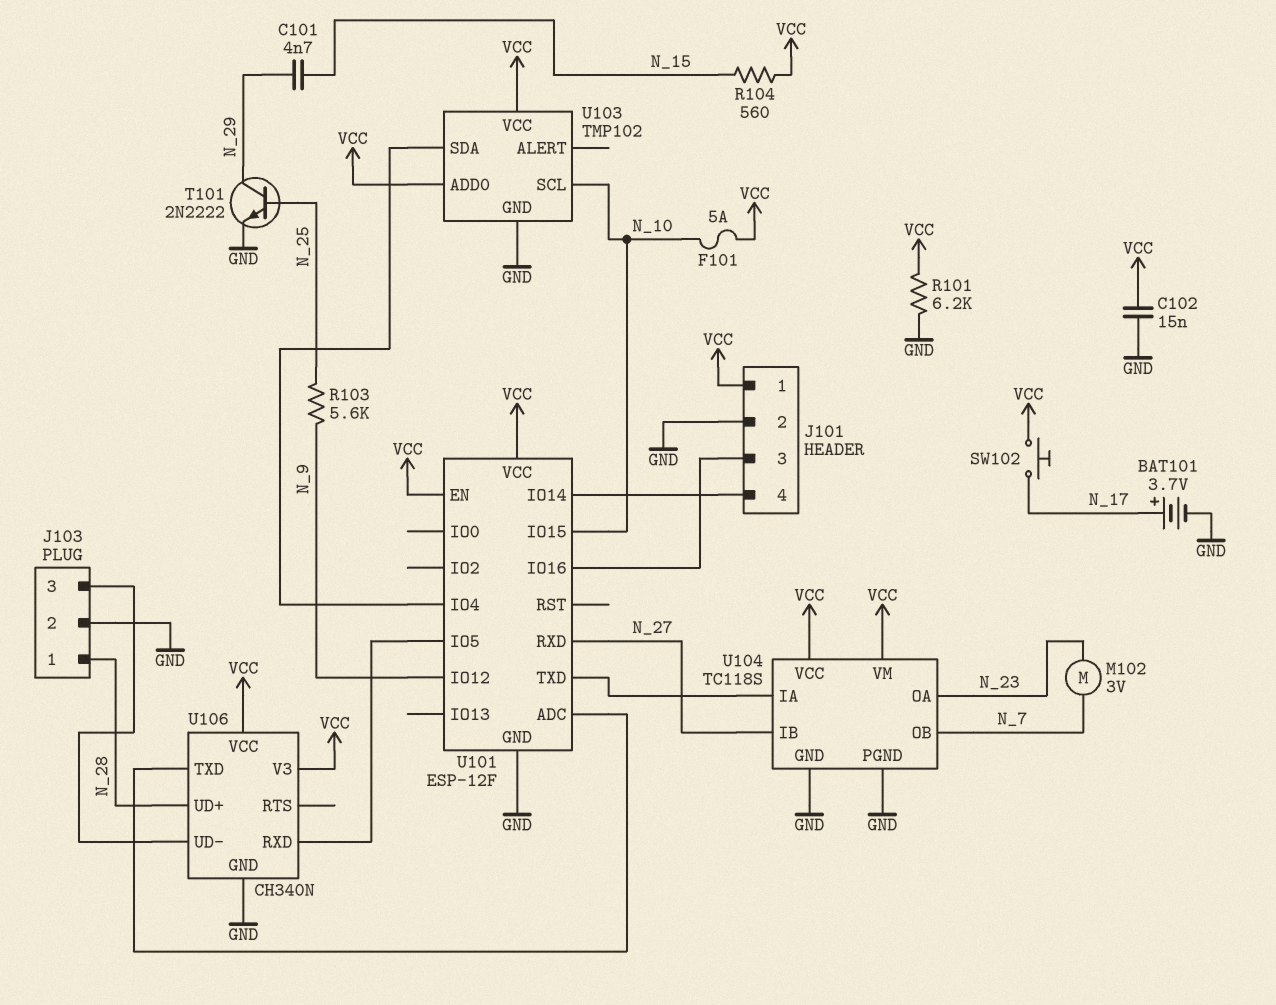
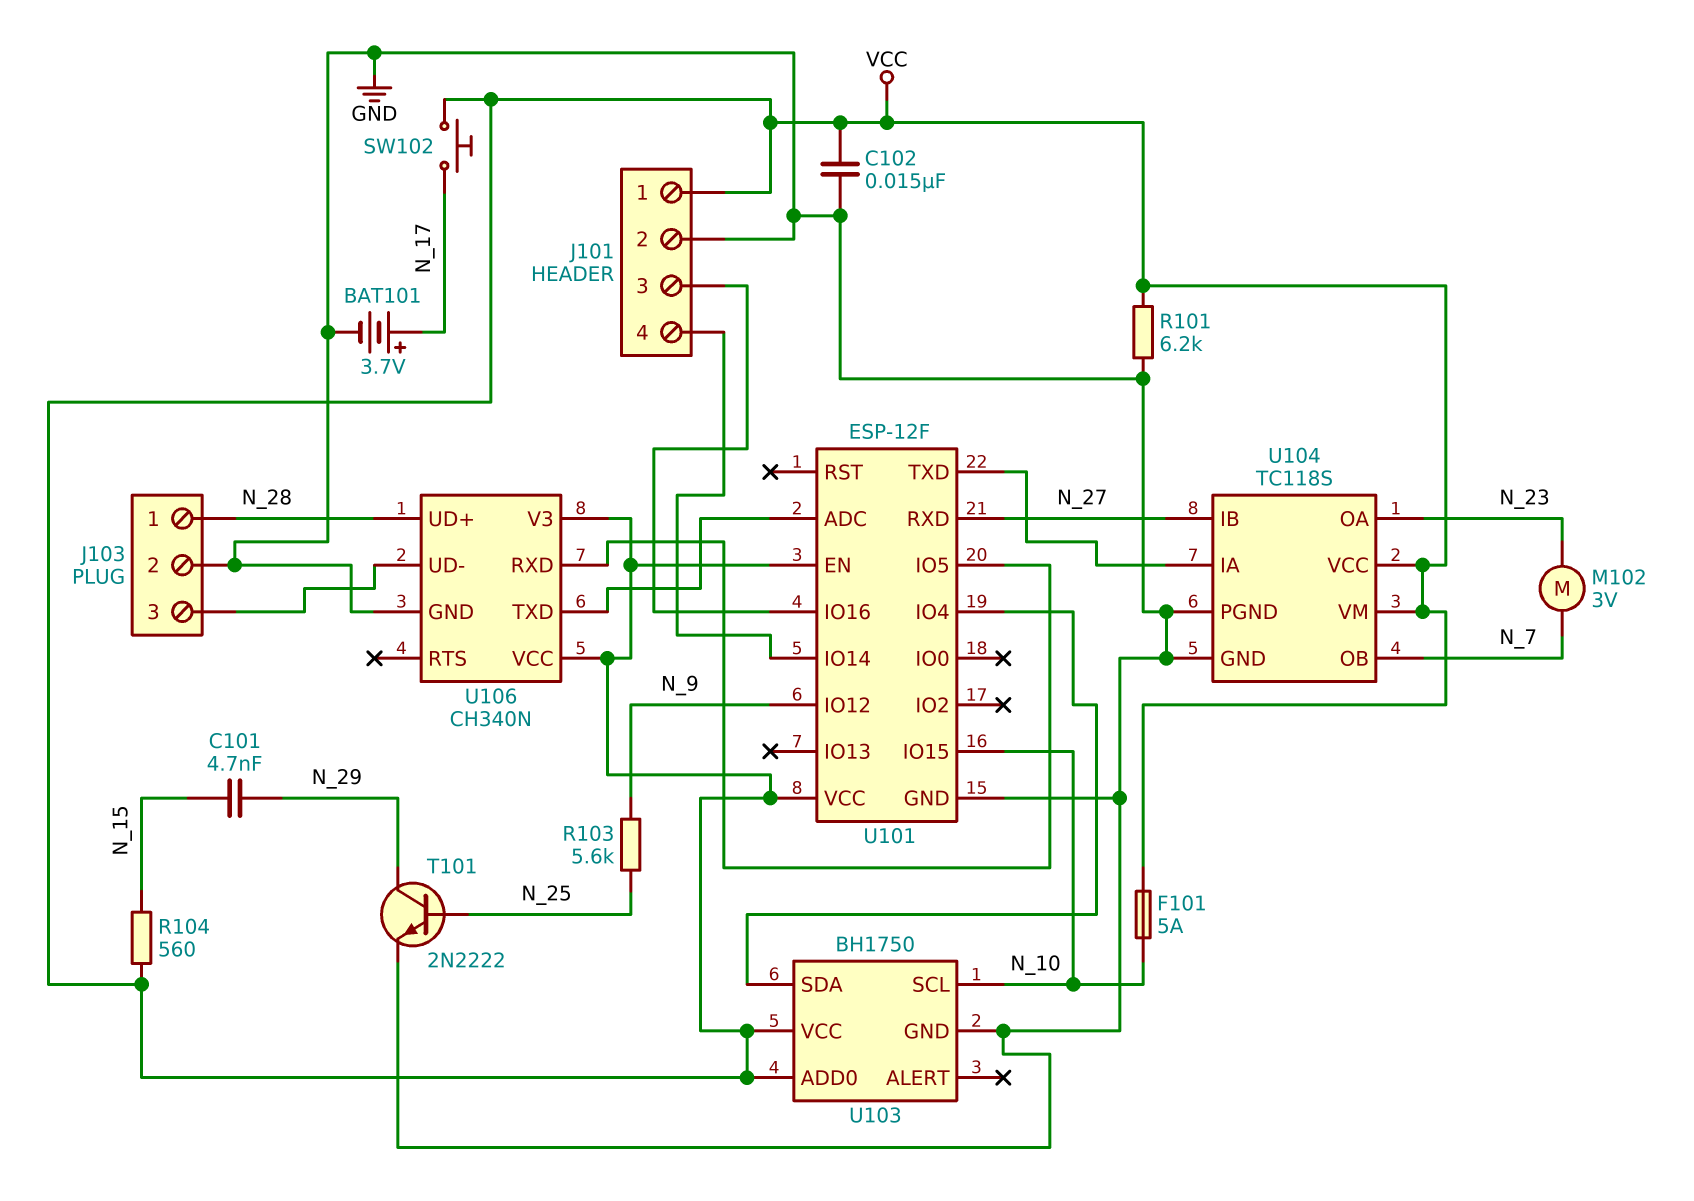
U103: TMP102 -> BH1750

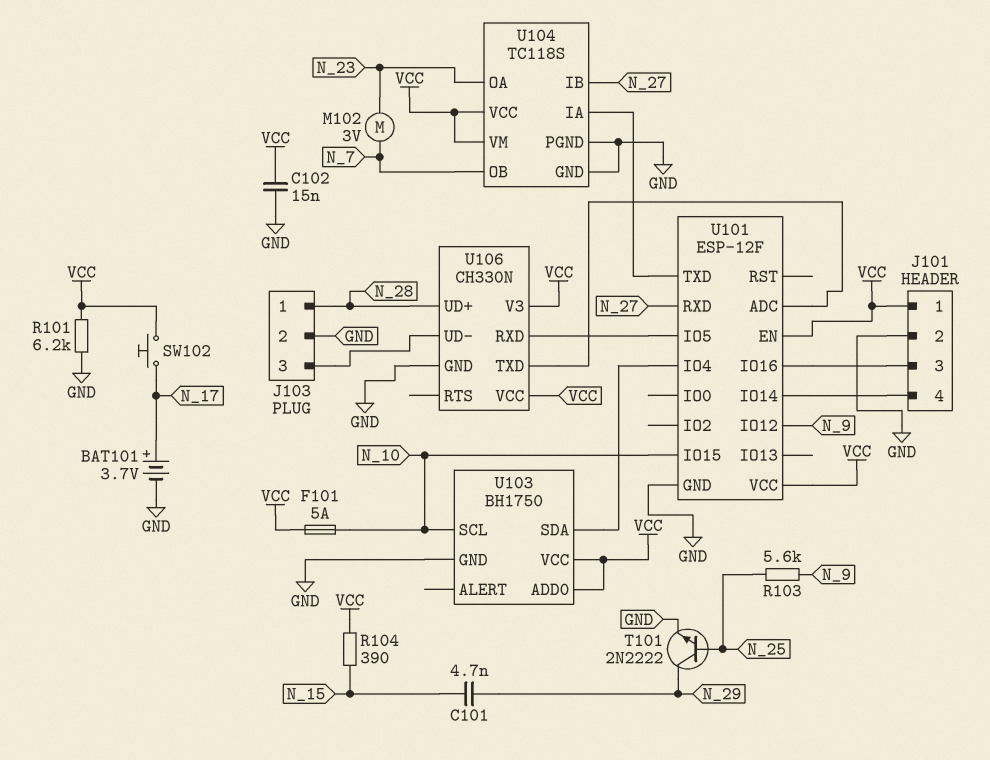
R104: 560 (N_15, VCC) -> 390 (N_15, VCC)
U106: CH340N -> CH330N

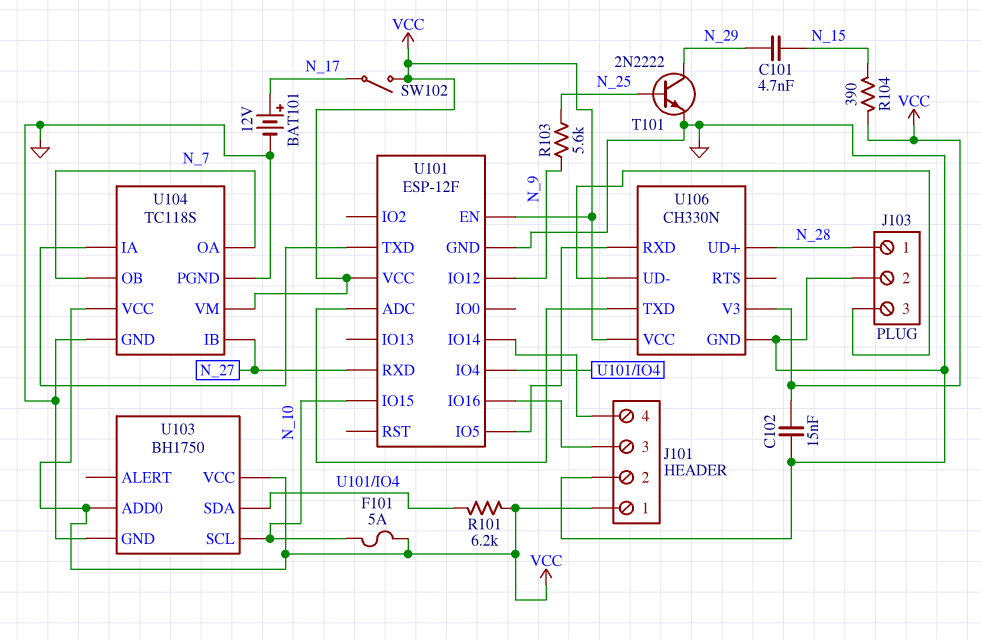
BAT101: 3.7V (plus N_17, minus GND) -> 12V (plus N_17, minus GND)
M102: motor 3V (N_7, N_23) -> none
R101: 6.2k (GND, VCC) -> 6.2k (U101/IO4, VCC)
SW102: button (N_17, VCC) -> switch (N_17, VCC)
U104 pin OA: N_23 -> N_7

